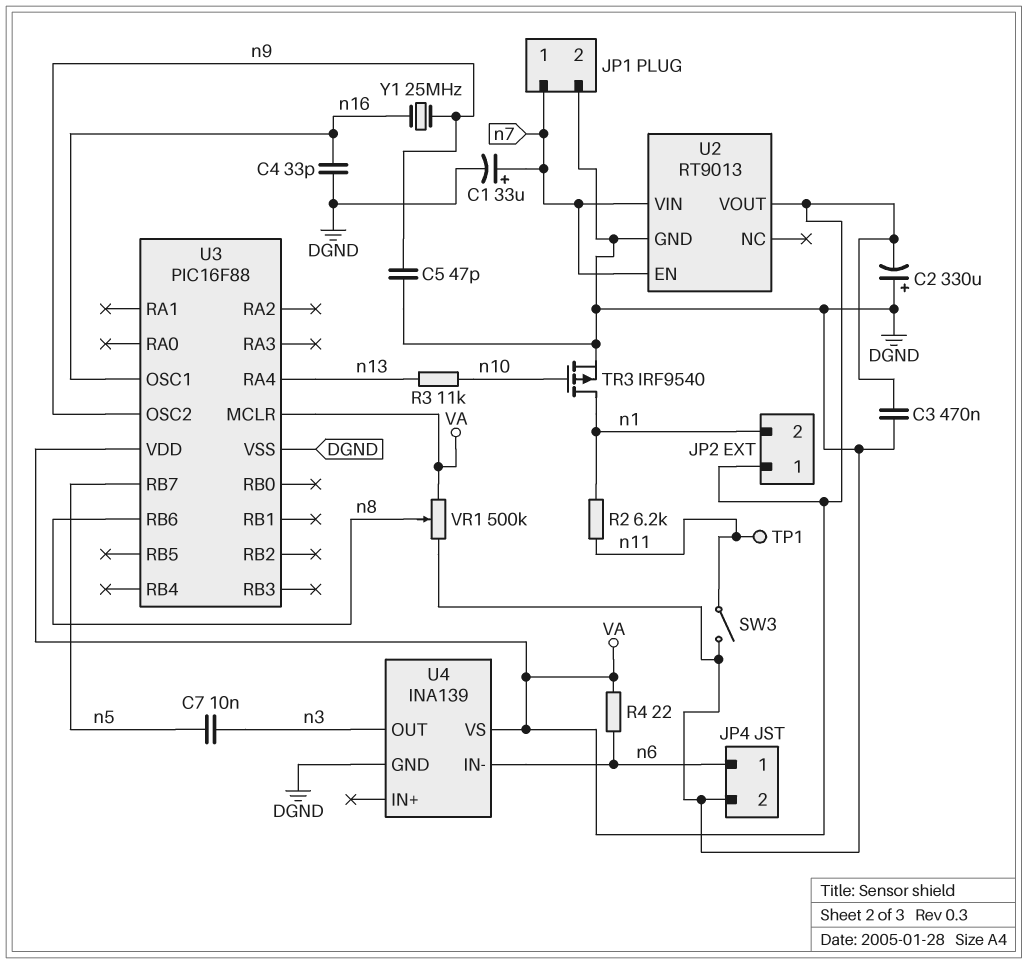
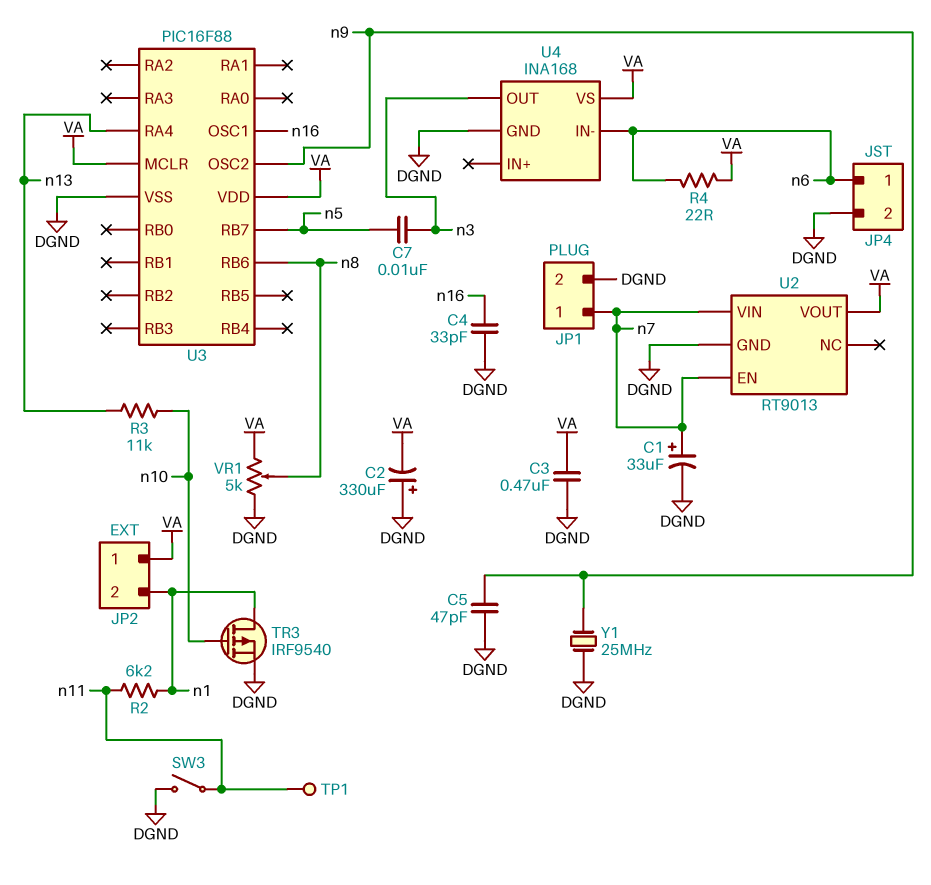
U4: INA139 -> INA168
VR1: 500k (DGND, VA, wiper n8) -> 5k (DGND, VA, wiper n8)
Y1: 25MHz (n9, n16) -> 25MHz (DGND, n9)

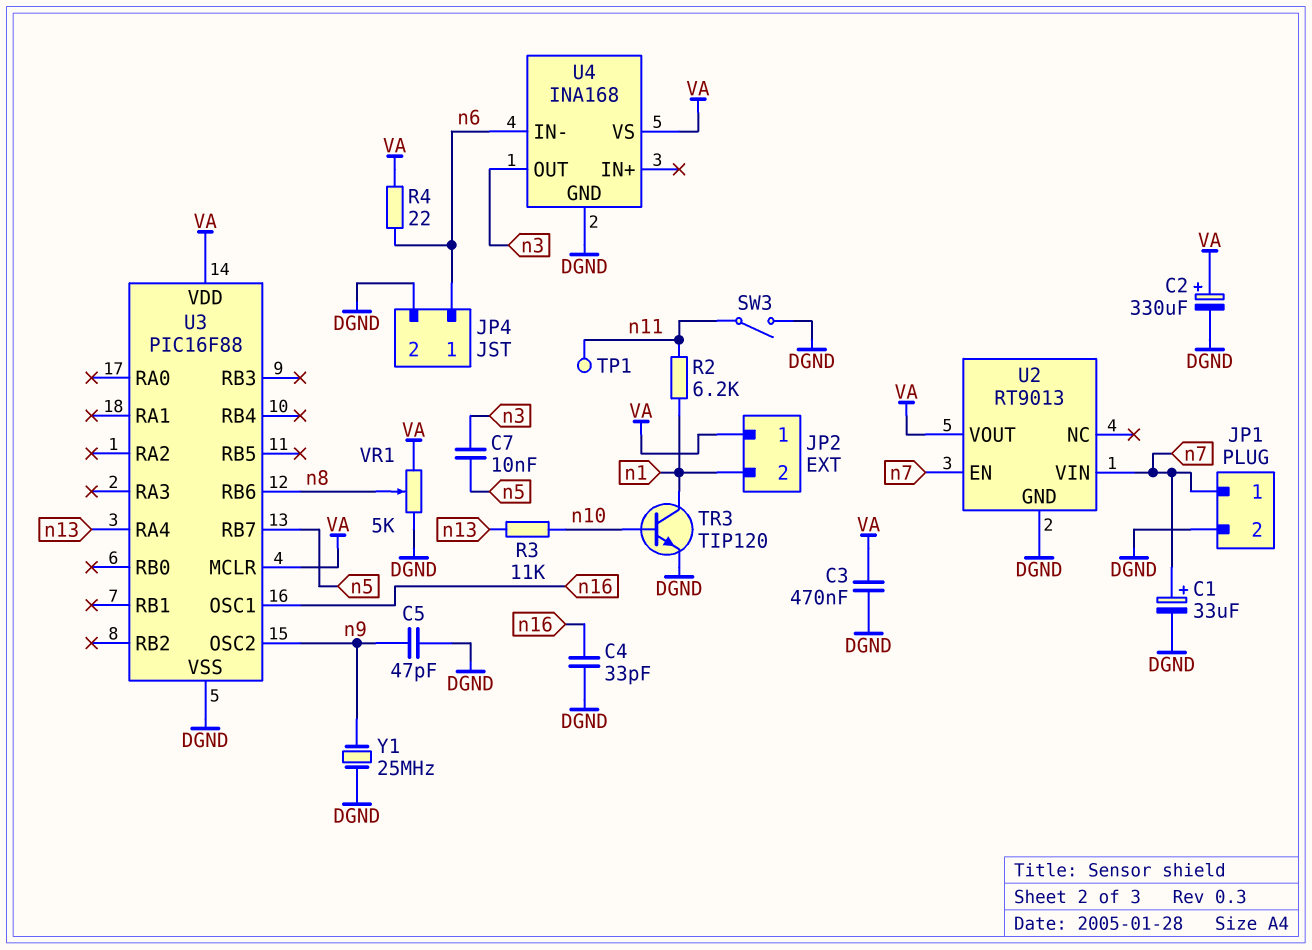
C2: 330uF (plus DGND, minus VA) -> 330uF (plus VA, minus DGND)
TR3: PMOS IRF9540 (G n10, D n1, S DGND) -> NPN TIP120 (B n10, C n1, E DGND)

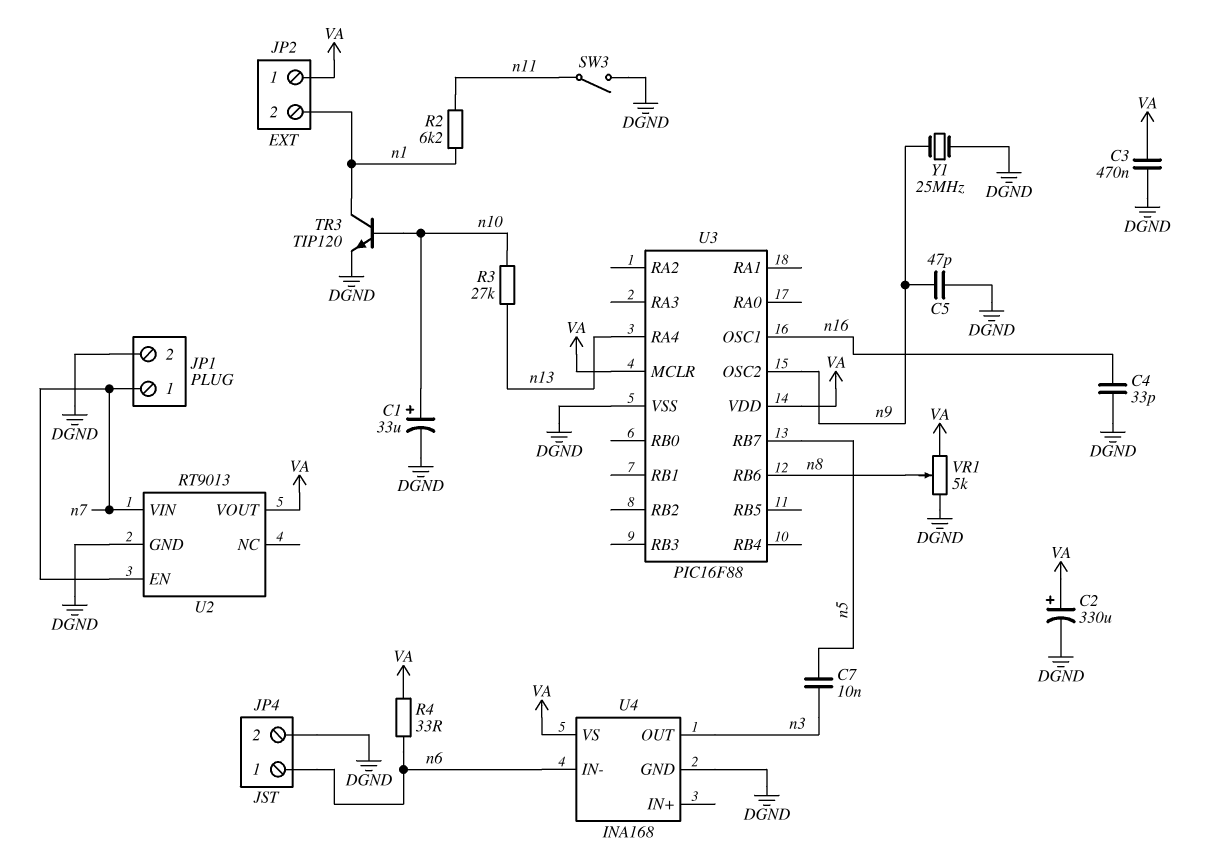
C1: 33uF (plus n7, minus DGND) -> 33uF (plus n10, minus DGND)
R3: 11k (n10, n13) -> 27k (n10, n13)
R4: 22 (VA, n6) -> 33 (VA, n6)
TP1: test point (n11) -> none

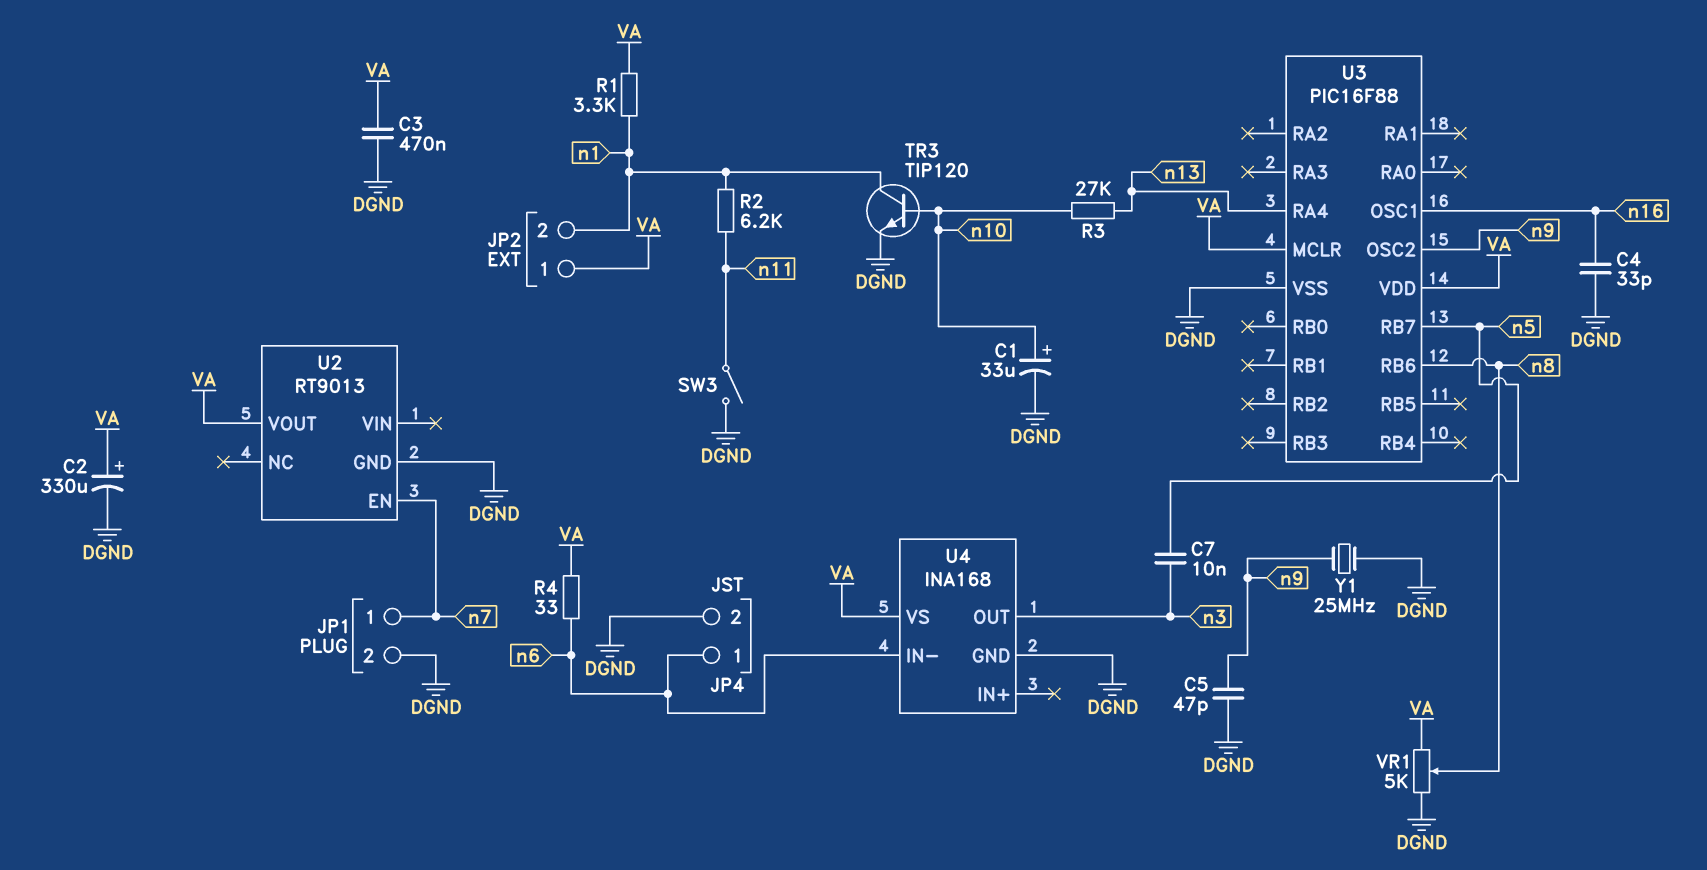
R1: none -> 3.3k (VA, n1)
U2 pin VIN: n7 -> none

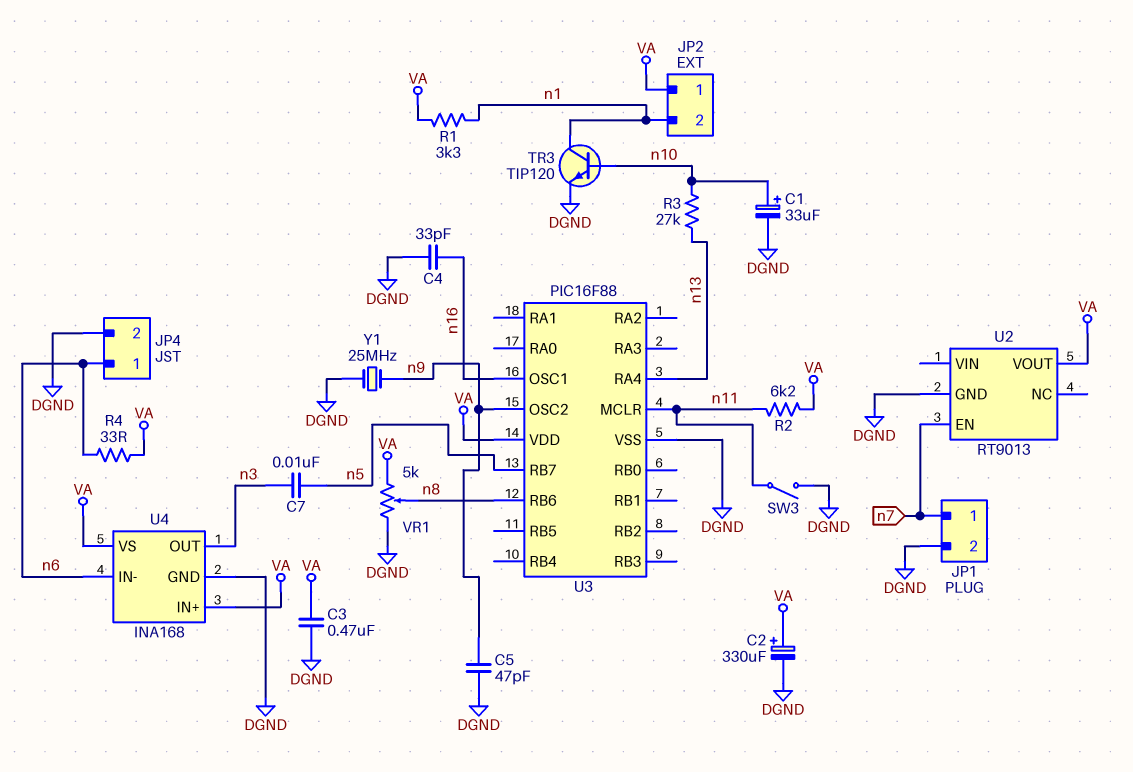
R2: 6.2k (n1, n11) -> 6.2k (VA, n11)
U3 pin MCLR: VA -> n11
U4 pin IN+: none -> VA

